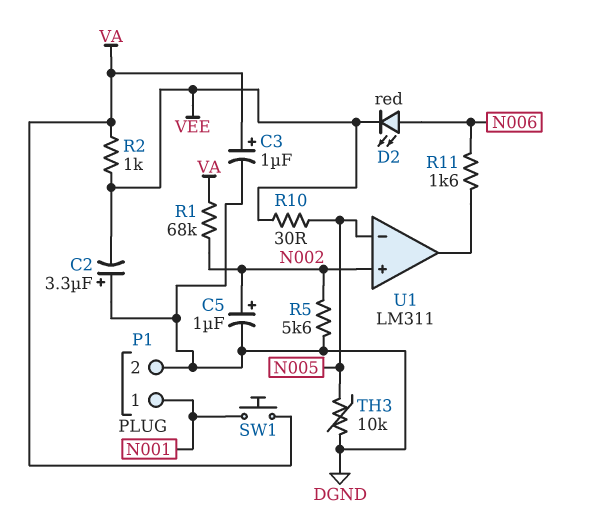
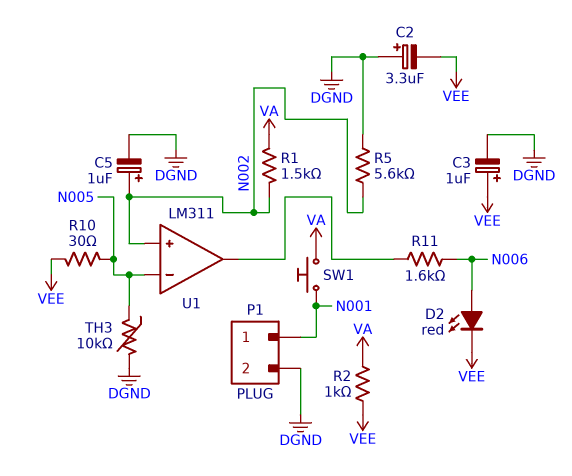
C3: 1uF (plus VA, minus DGND) -> 1uF (plus VEE, minus DGND)
R1: 68k (N002, VA) -> 1.5k (N002, VA)

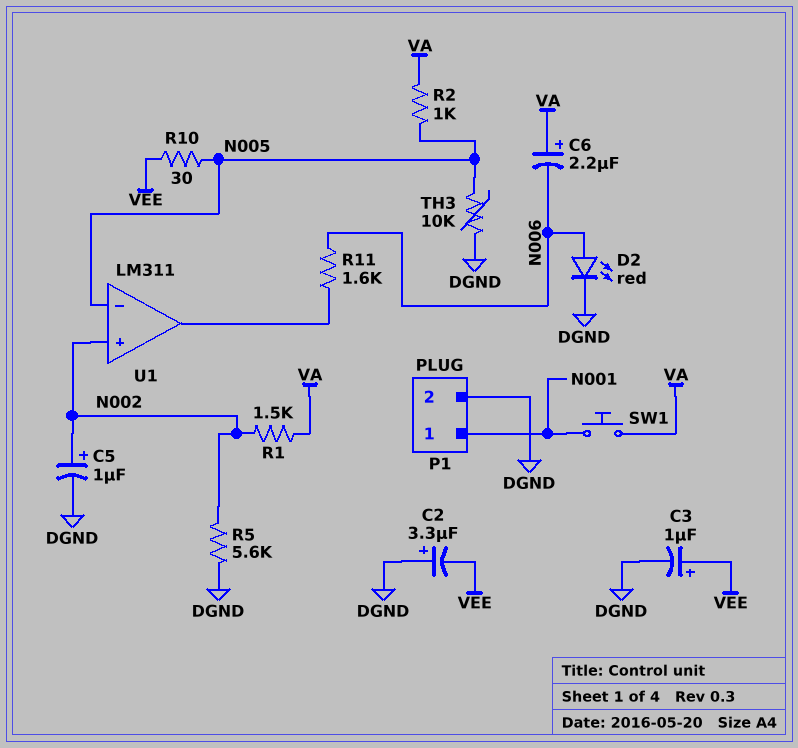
C6: none -> 2.2uF (plus VA, minus N006)
D2: LED red (A N006, K VEE) -> LED red (A N006, K DGND)
R2: 1k (VA, VEE) -> 1k (N005, VA)

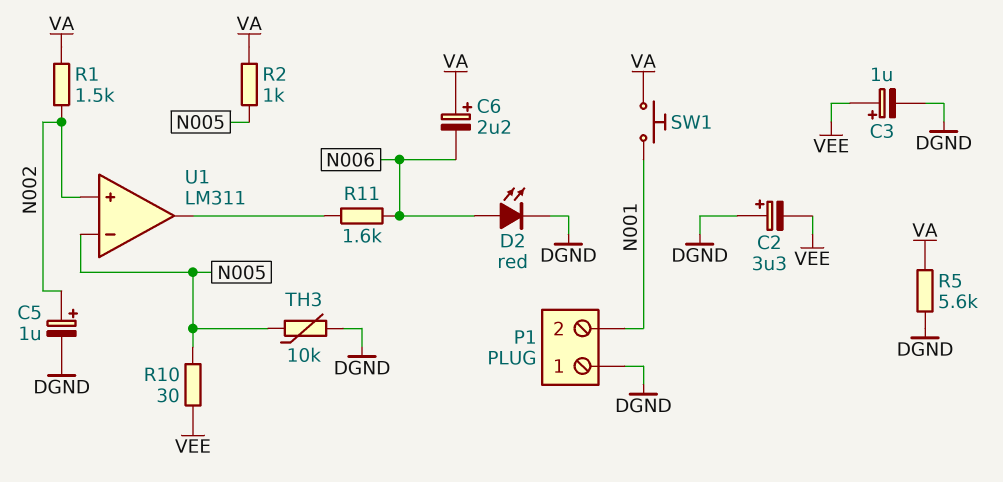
P1 pin 1: N001 -> DGND
P1 pin 2: DGND -> N001
R5: 5.6k (DGND, N002) -> 5.6k (DGND, VA)

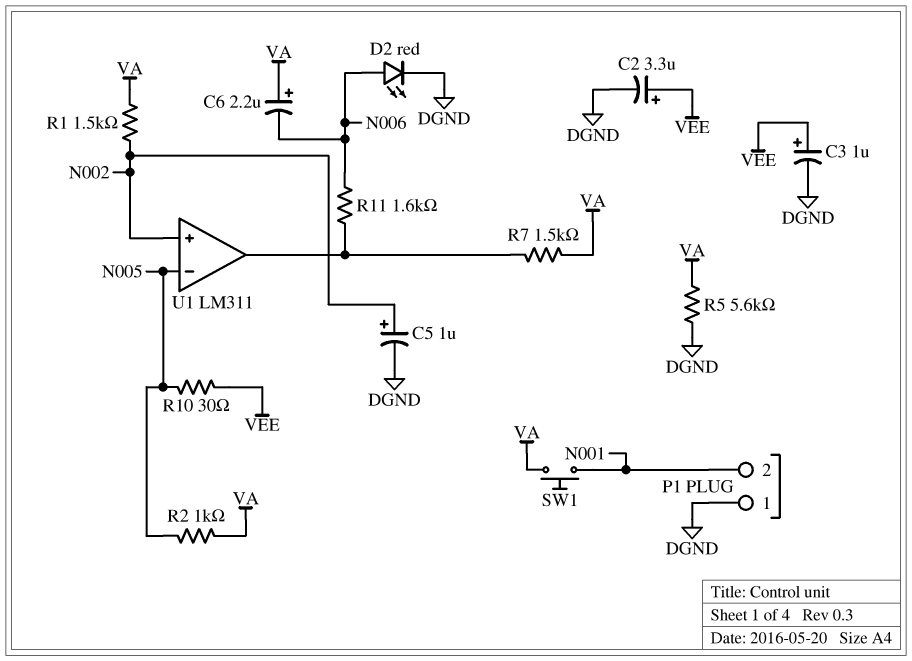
C2: 3.3uF (plus DGND, minus VEE) -> 3.3uF (plus VEE, minus DGND)
R7: none -> 1.5k (U1/out, VA)
TH3: 10k (DGND, N005) -> none

